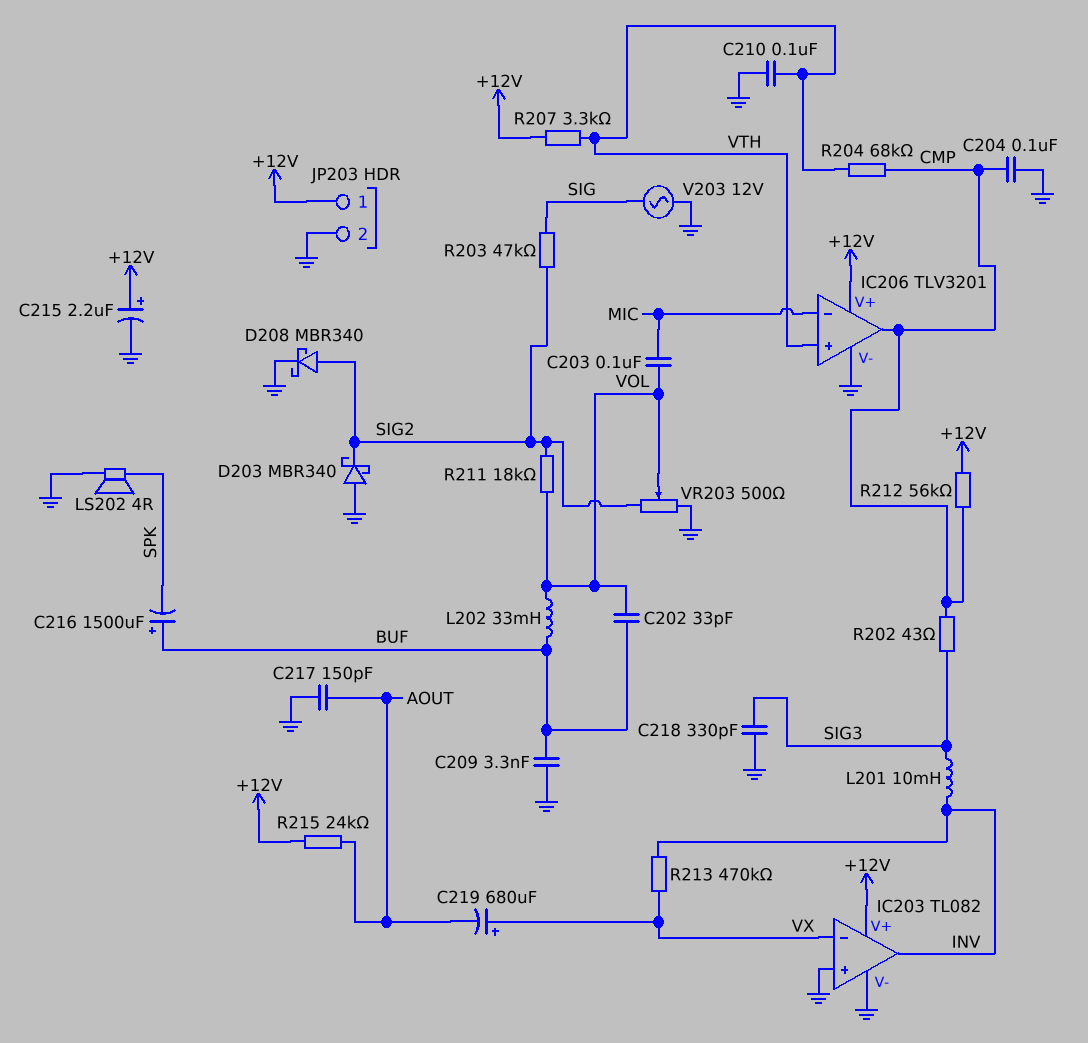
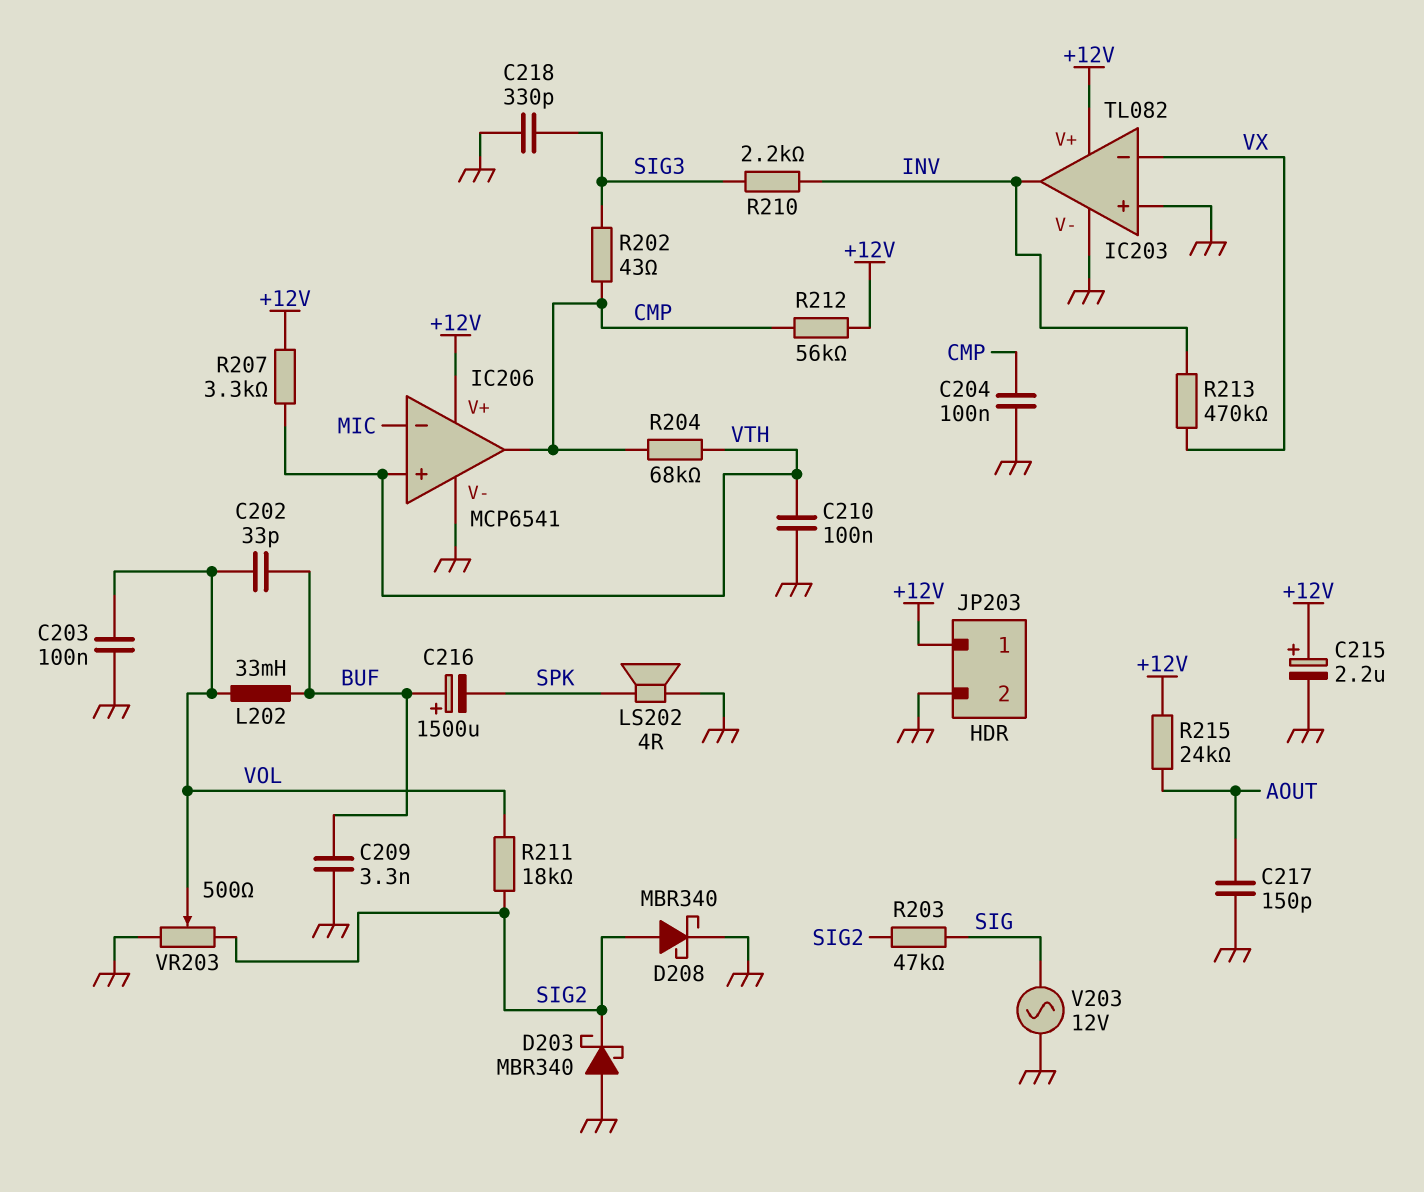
C203: 100nF (MIC, VOL) -> 100nF (GND, VOL)
C219: 680uF (plus VX, minus AOUT) -> none
IC206: TLV3201 -> MCP6541
L201: 10mH (INV, SIG3) -> none
R210: none -> 2.2k (INV, SIG3)

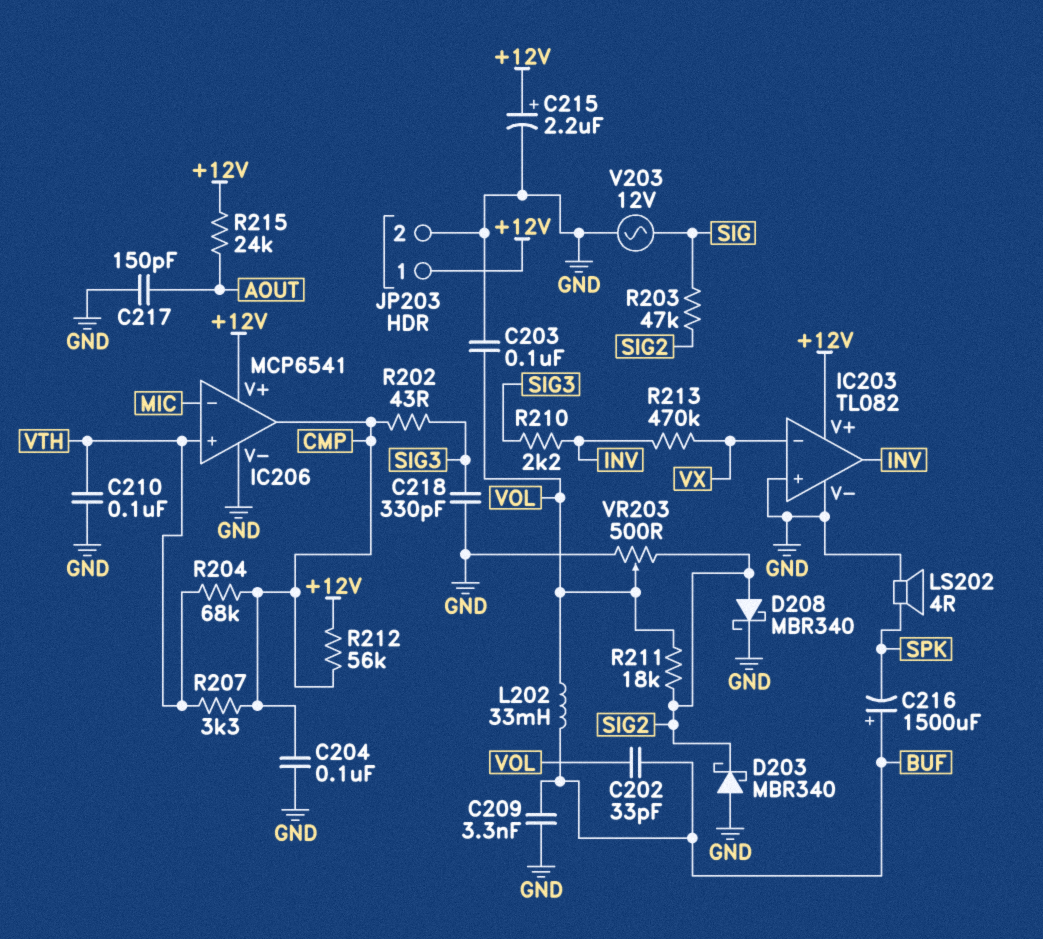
R207: 3.3k (+12V, VTH) -> 3.3k (CMP, VTH)

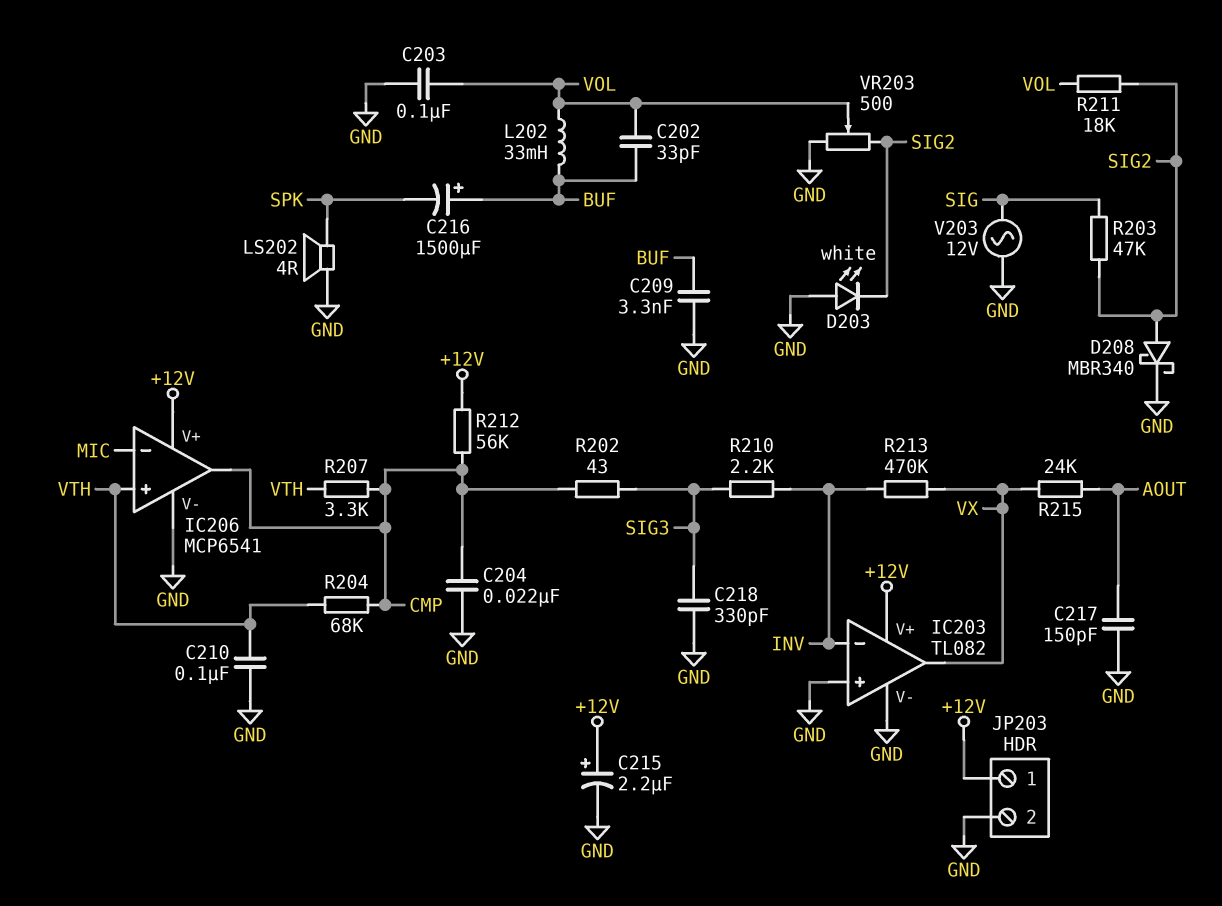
C204: 100nF (CMP, GND) -> 22nF (CMP, GND)
D203: schottky MBR340 (A GND, K SIG2) -> LED white (A GND, K SIG2)
IC203 pin in-: VX -> INV
IC203 pin out: INV -> VX
R215: 24k (+12V, AOUT) -> 24k (AOUT, VX)

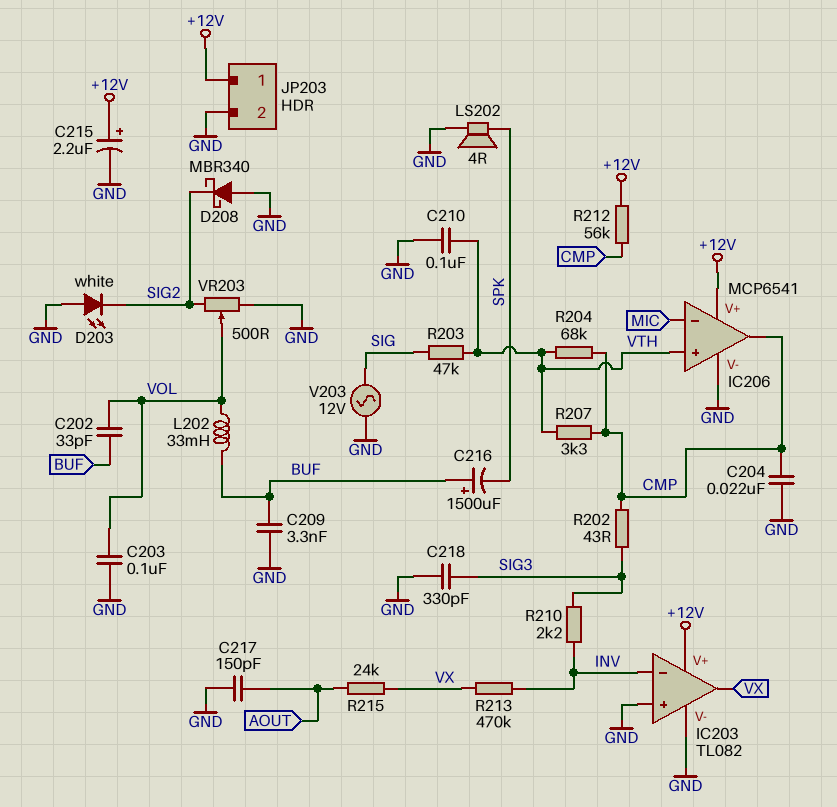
D208: schottky MBR340 (A SIG2, K GND) -> schottky MBR340 (A GND, K SIG2)
R203: 47k (SIG, SIG2) -> 47k (SIG, VTH)
R211: 18k (SIG2, VOL) -> none

